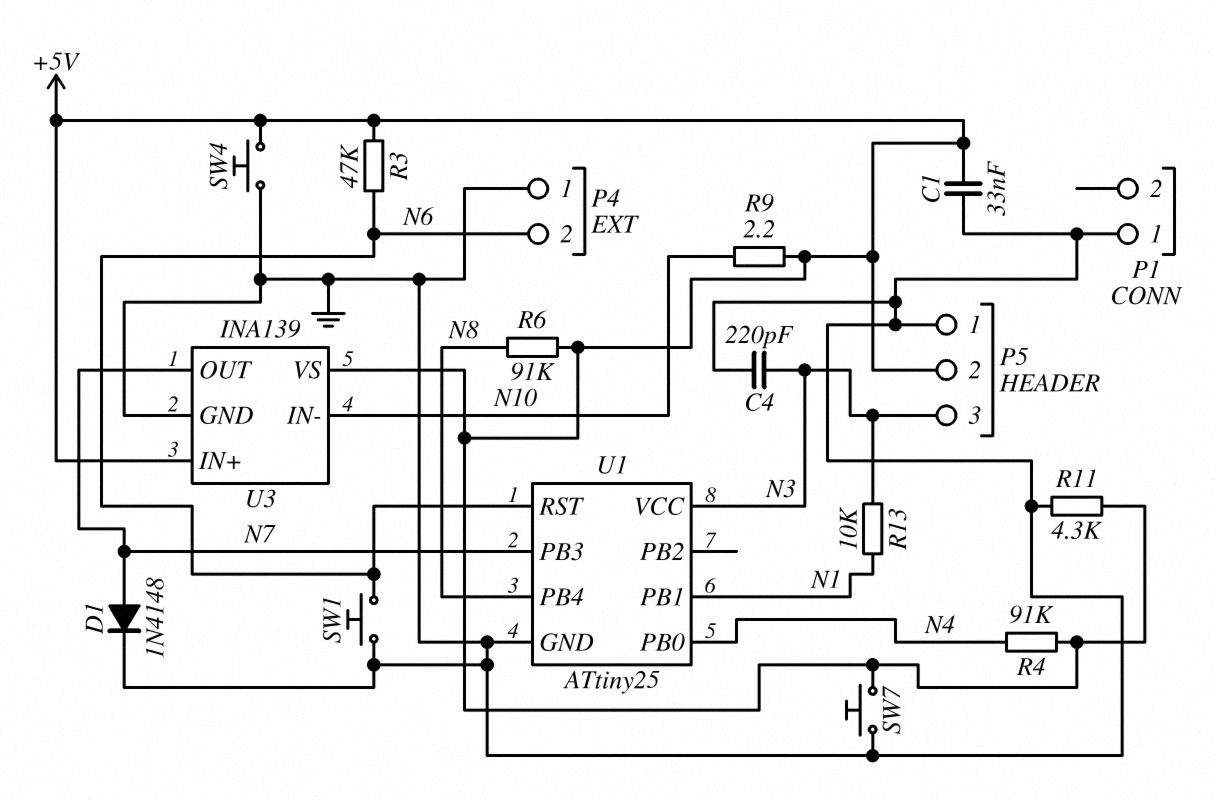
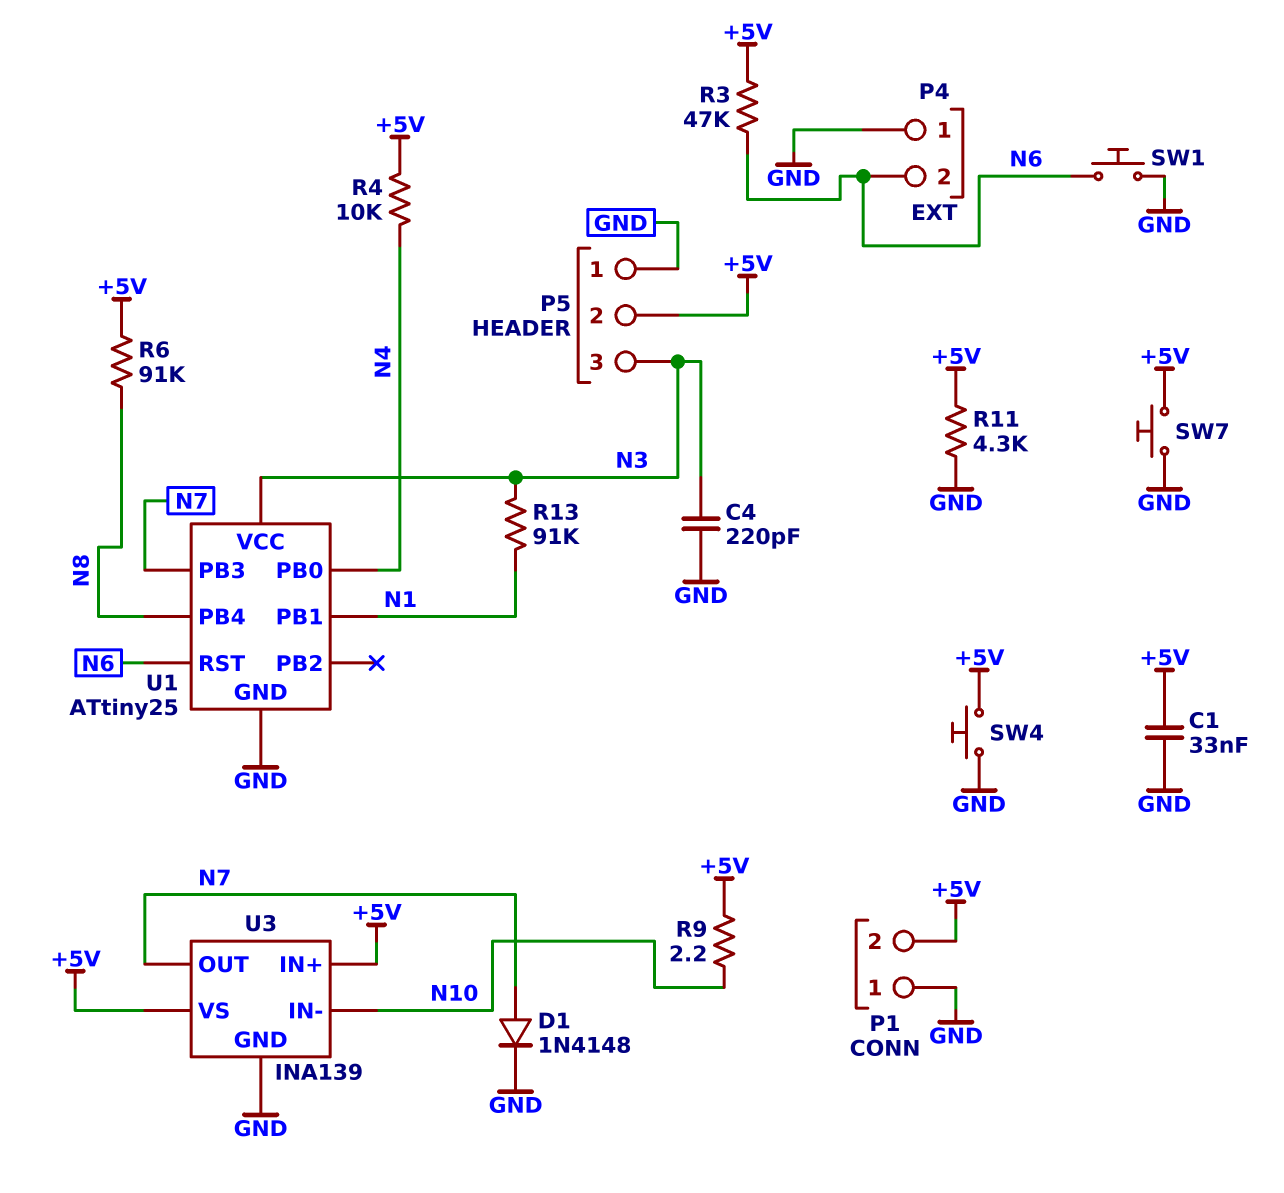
P1 pin 2: none -> +5V
R4: 91k (+5V, N4) -> 10k (+5V, N4)
R13: 10k (N1, N3) -> 91k (N1, N3)

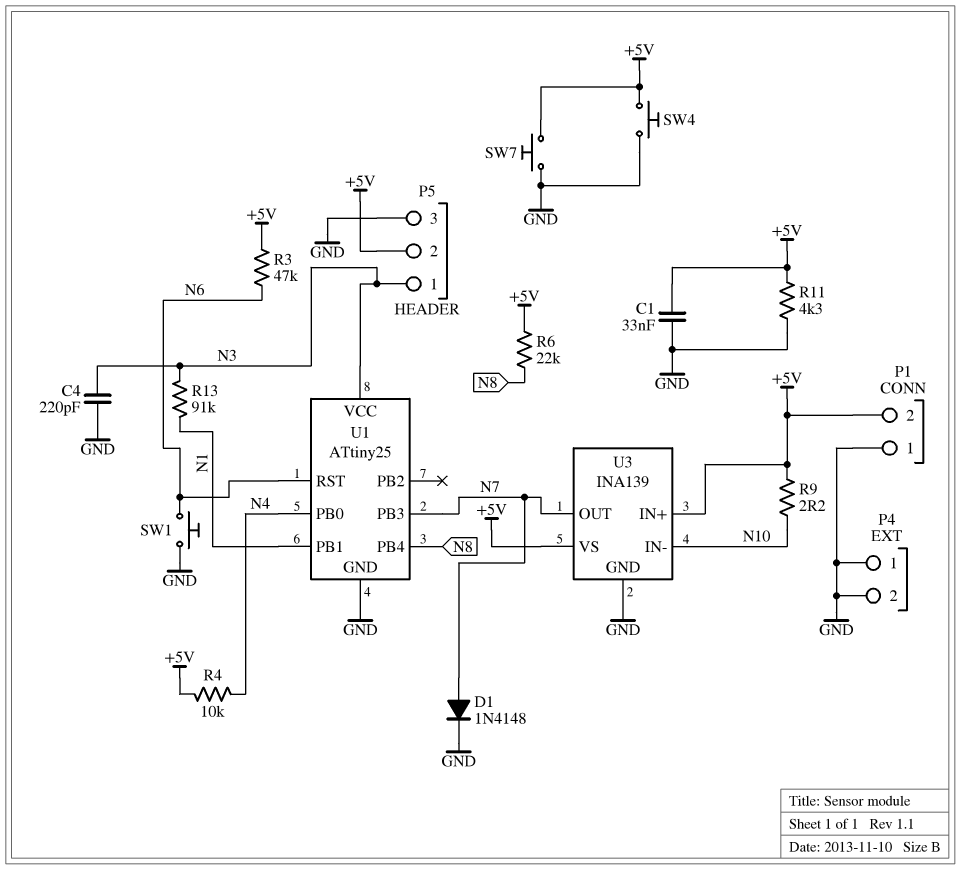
P4 pin 2: N6 -> GND
P5 pin 1: GND -> N3
P5 pin 3: N3 -> GND
R6: 91k (+5V, N8) -> 22k (+5V, N8)

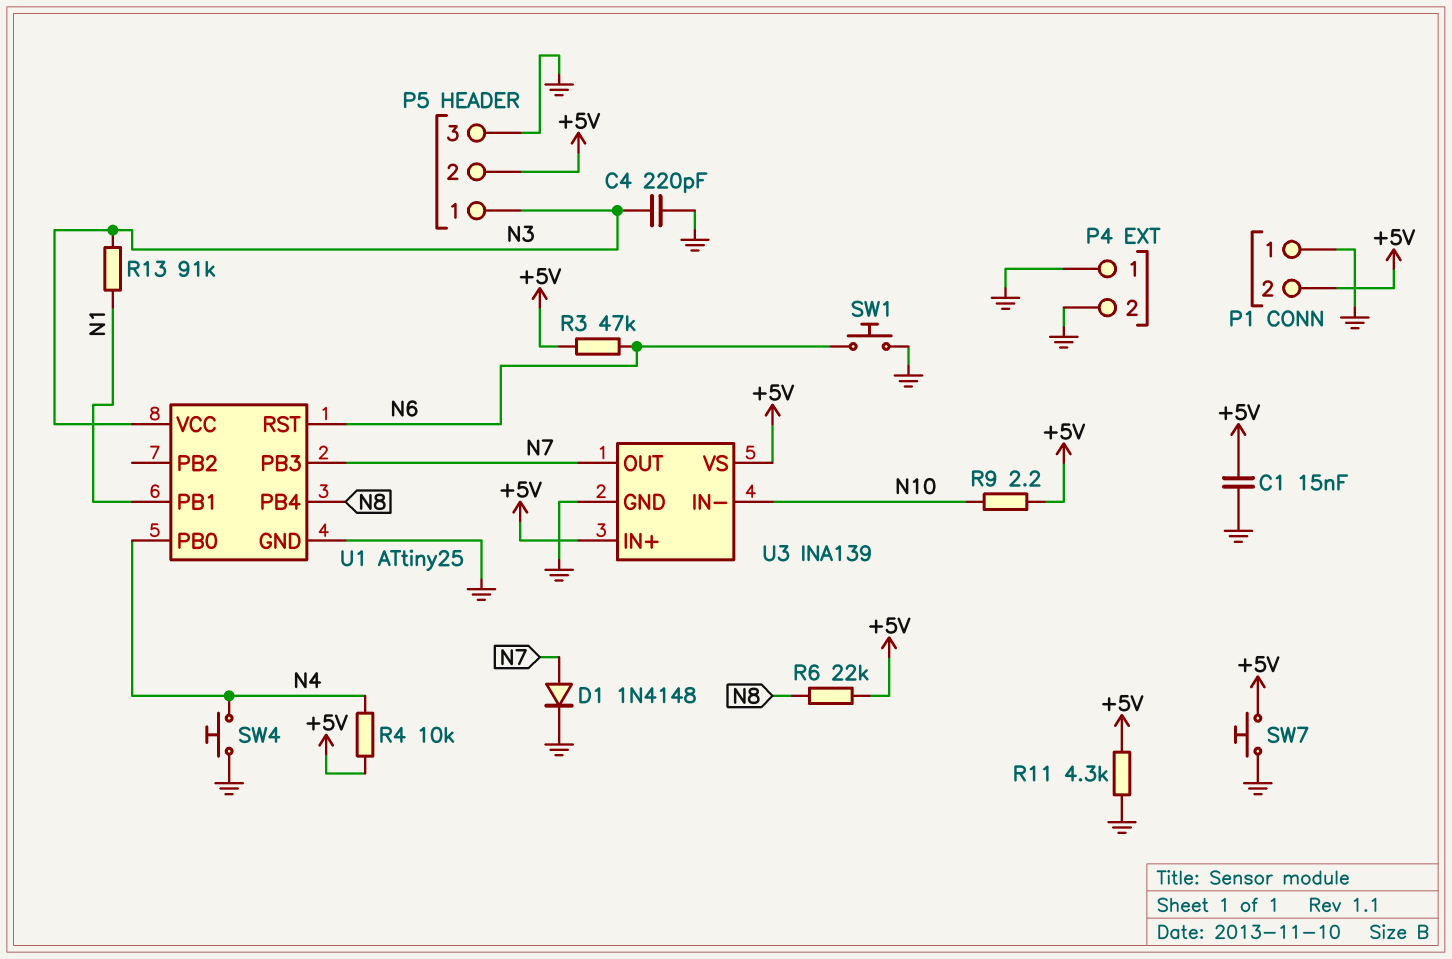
C1: 33nF (+5V, GND) -> 15nF (+5V, GND)
SW4: button (+5V, GND) -> button (GND, N4)

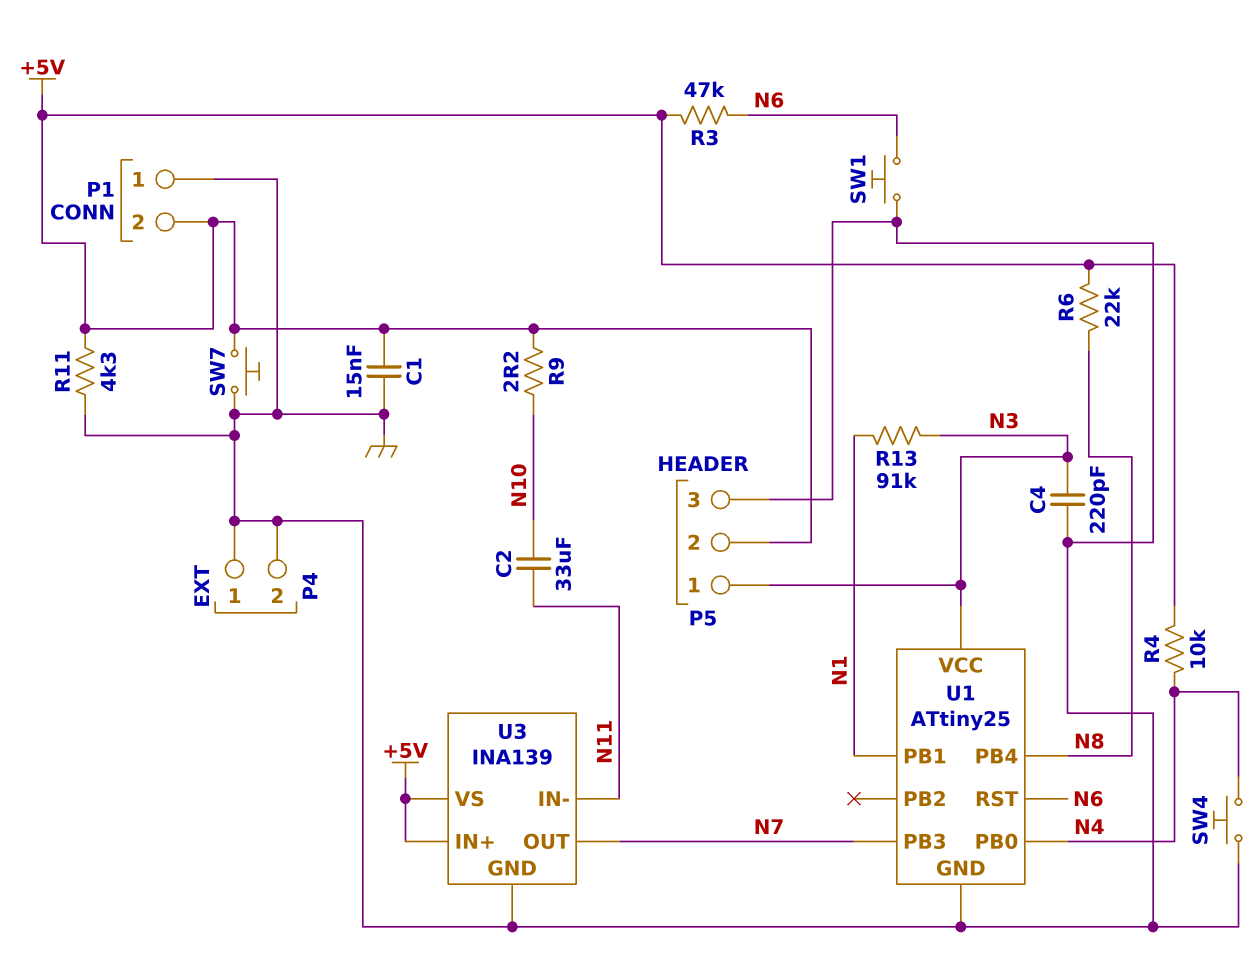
C2: none -> 33uF (N10, N11)
D1: diode 1N4148 (A N7, K GND) -> none
U3 pin IN-: N10 -> N11

